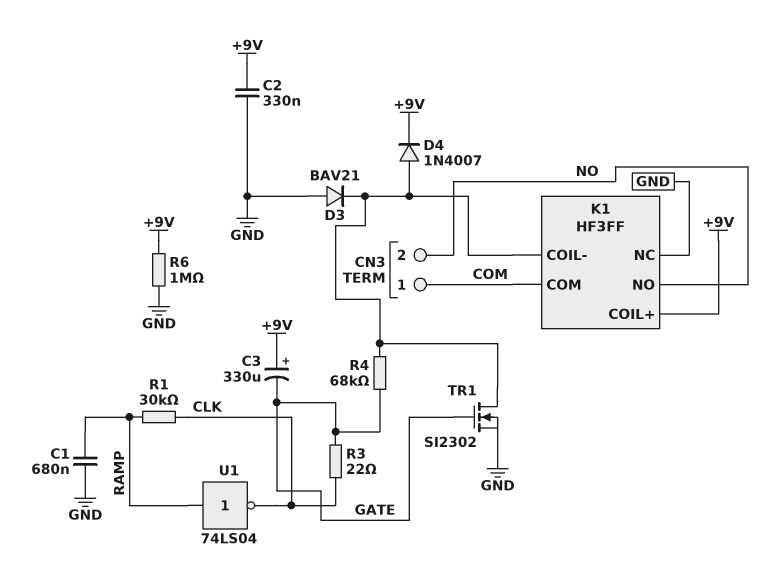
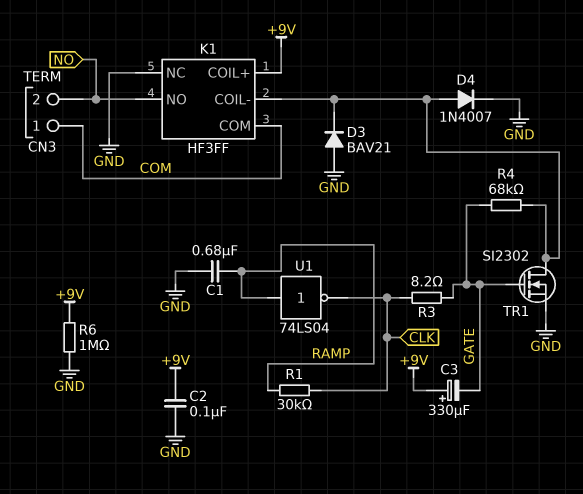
C2: 330nF (+9V, GND) -> 100nF (+9V, GND)
D4: diode 1N4007 (A K1/COIL-, K +9V) -> diode 1N4007 (A K1/COIL-, K GND)
R3: 22 (CLK, GATE) -> 8.2 (CLK, GATE)

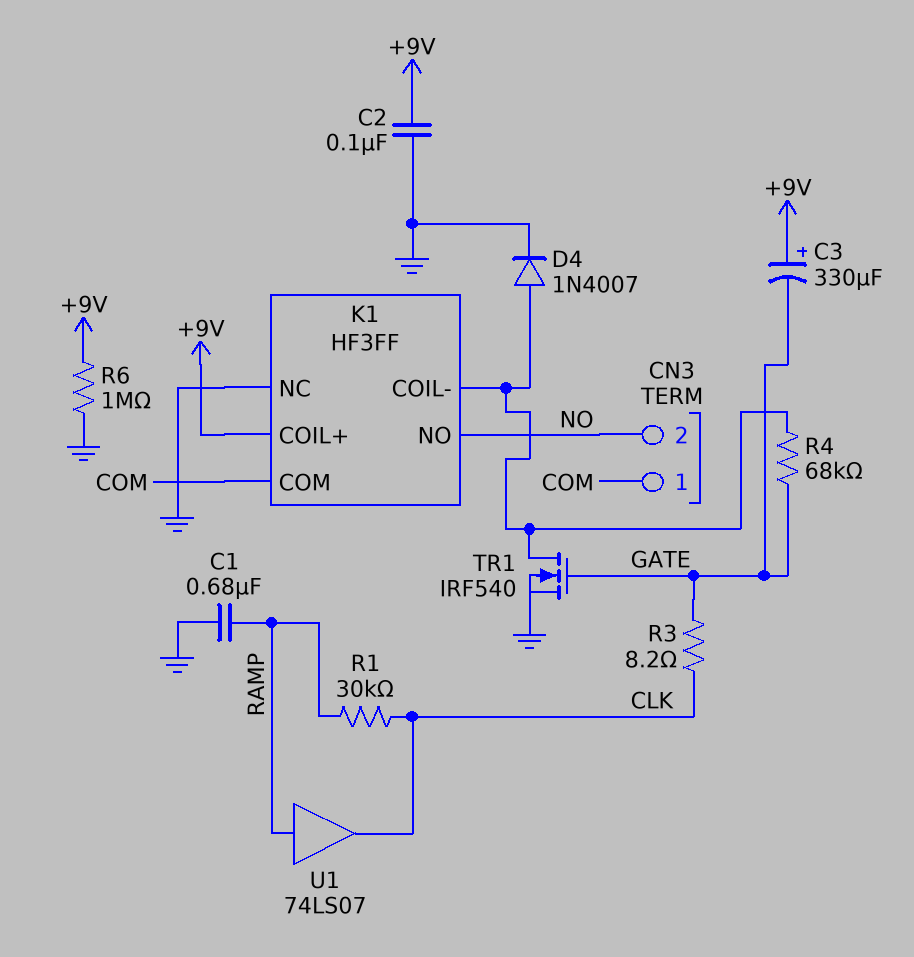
D3: diode BAV21 (A GND, K K1/COIL-) -> none
TR1: NMOS SI2302 (G GATE, D K1/COIL-, S GND) -> NMOS IRF540 (G GATE, D K1/COIL-, S GND)
U1: NOT 74LS04 (in RAMP, out CLK) -> buffer 74LS07 (in RAMP, out CLK)

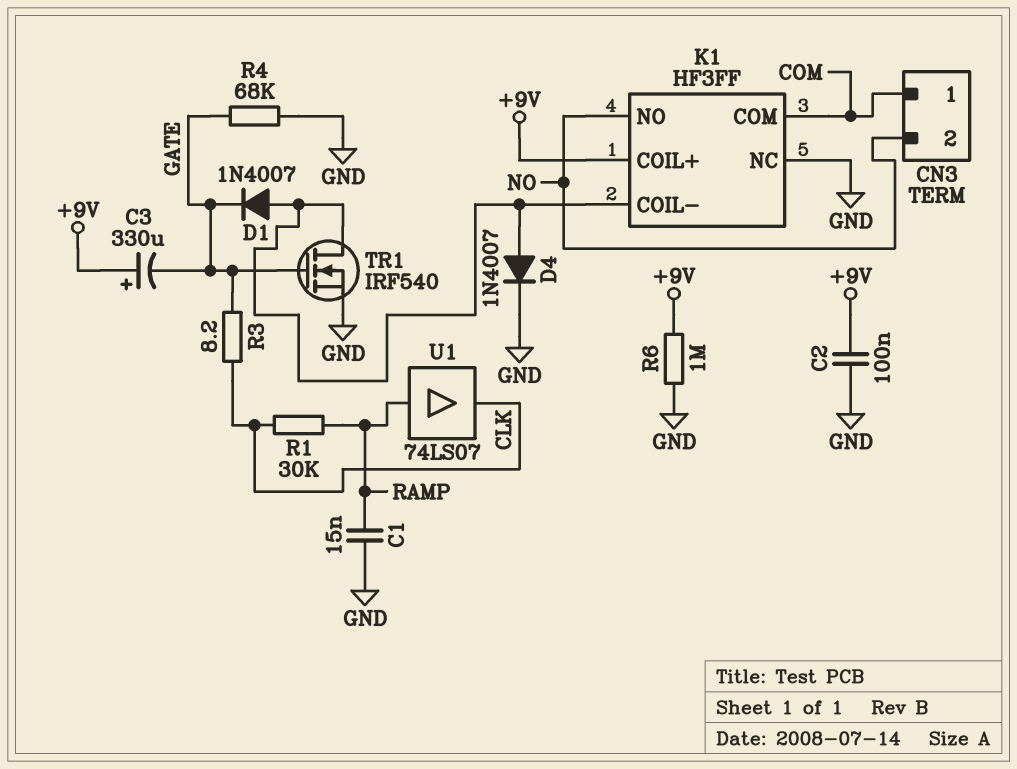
C1: 680nF (GND, RAMP) -> 15nF (GND, RAMP)
D1: none -> diode 1N4007 (A K1/COIL-, K GATE)
R4: 68k (GATE, K1/COIL-) -> 68k (GATE, GND)

